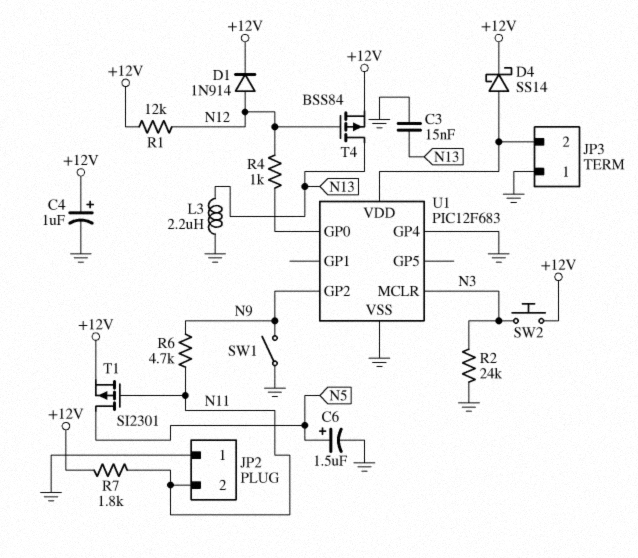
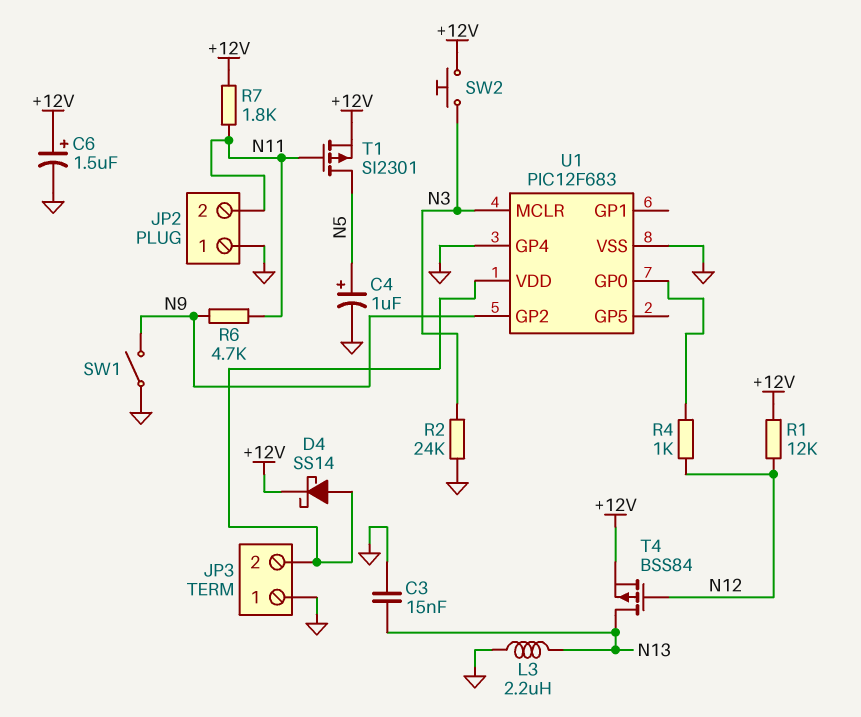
C4: 1uF (plus +12V, minus GND) -> 1uF (plus N5, minus GND)
C6: 1.5uF (plus N5, minus GND) -> 1.5uF (plus +12V, minus GND)
D1: diode 1N914 (A N12, K +12V) -> none

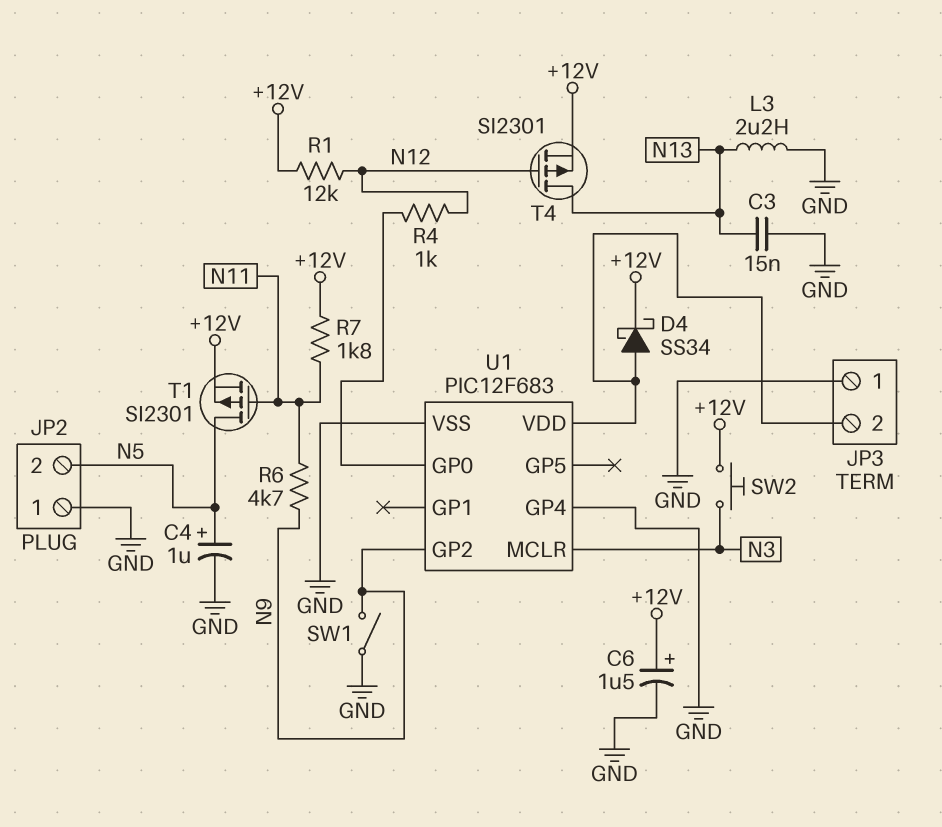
D4: schottky SS14 (A JP3/2, K +12V) -> schottky SS34 (A JP3/2, K +12V)
JP2 pin 2: N11 -> N5
R2: 24k (GND, N3) -> none
T4: PMOS BSS84 (G N12, D N13, S +12V) -> PMOS SI2301 (G N12, D N13, S +12V)

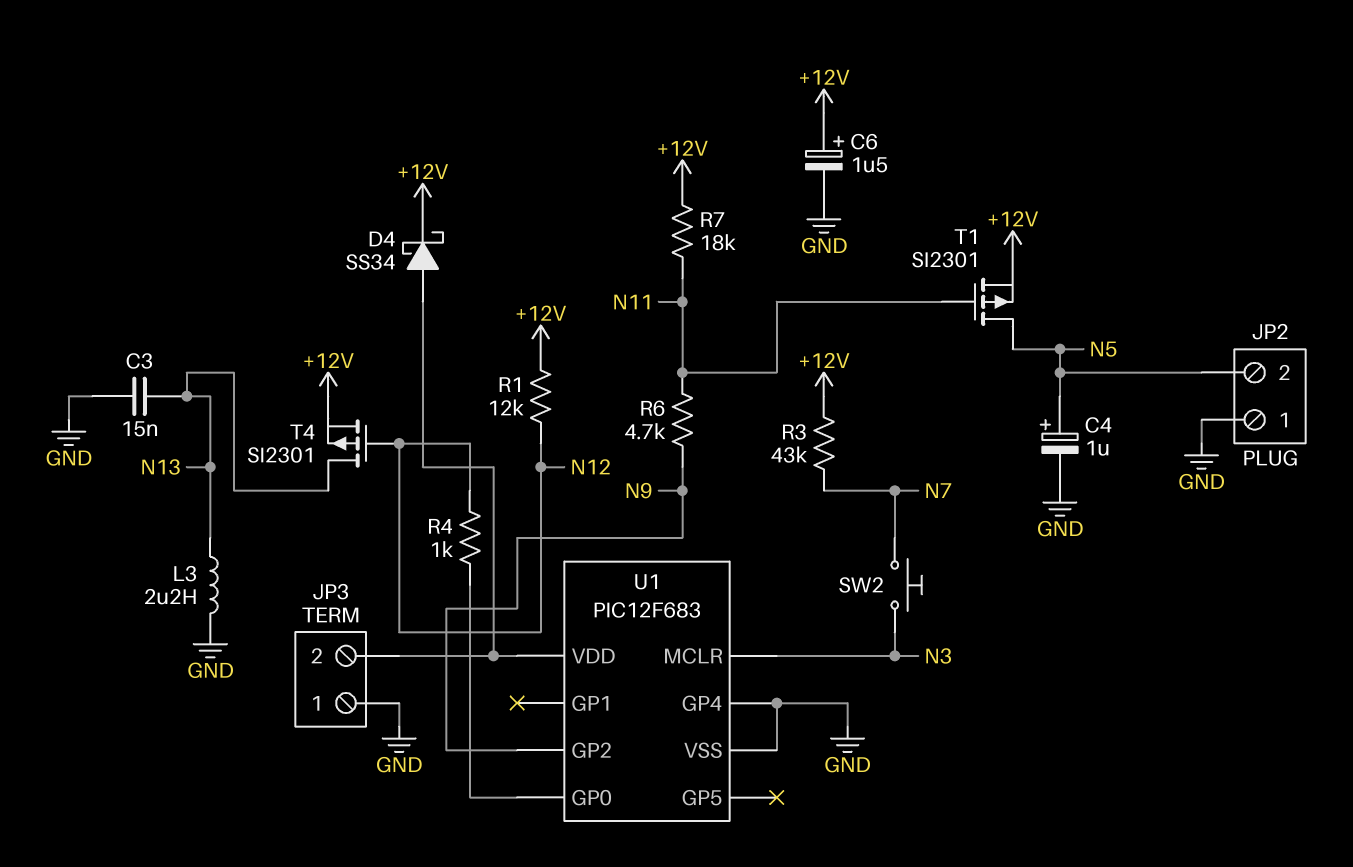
R3: none -> 43k (+12V, N7)
R7: 1.8k (+12V, N11) -> 18k (+12V, N11)
SW1: switch (GND, N9) -> none
SW2: button (+12V, N3) -> button (N3, N7)

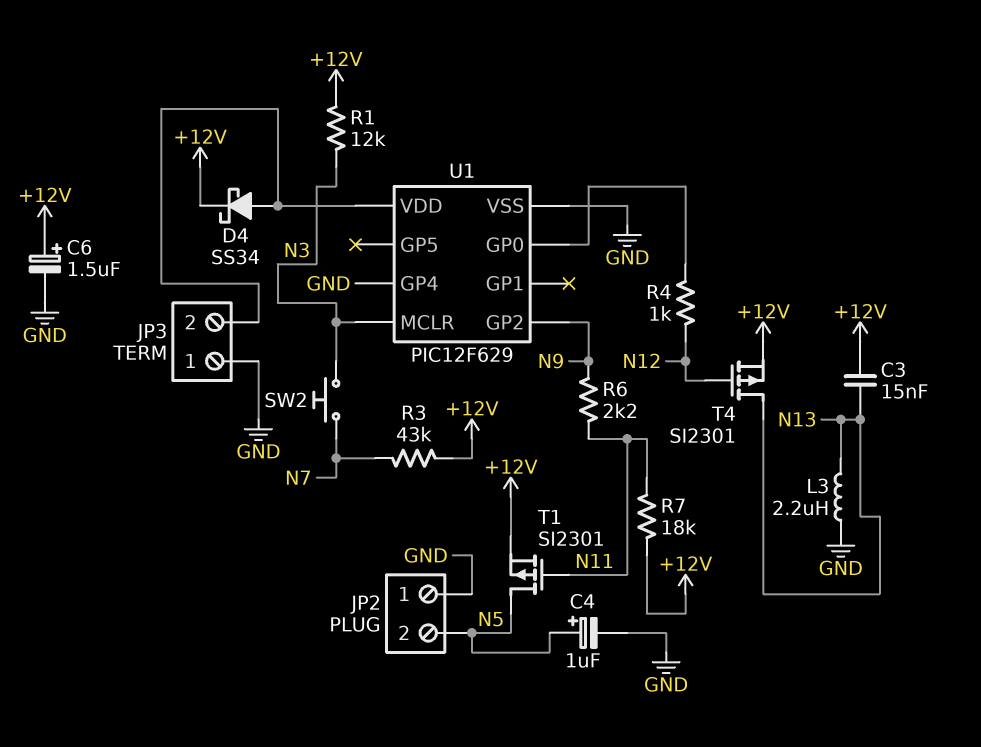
C3: 15nF (GND, N13) -> 15nF (+12V, N13)
R1: 12k (+12V, N12) -> 12k (+12V, N3)
R6: 4.7k (N9, N11) -> 2.2k (N9, N11)
U1: PIC12F683 -> PIC12F629

